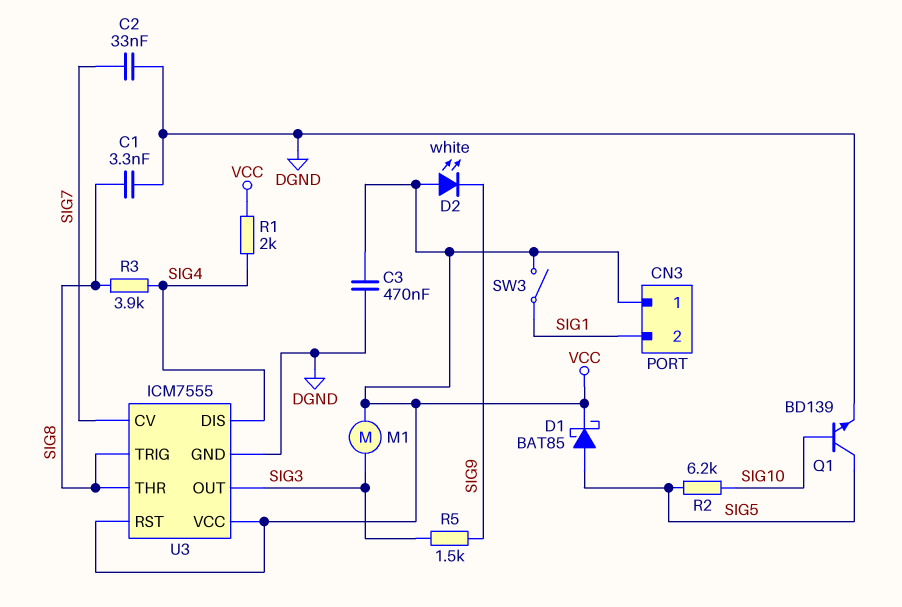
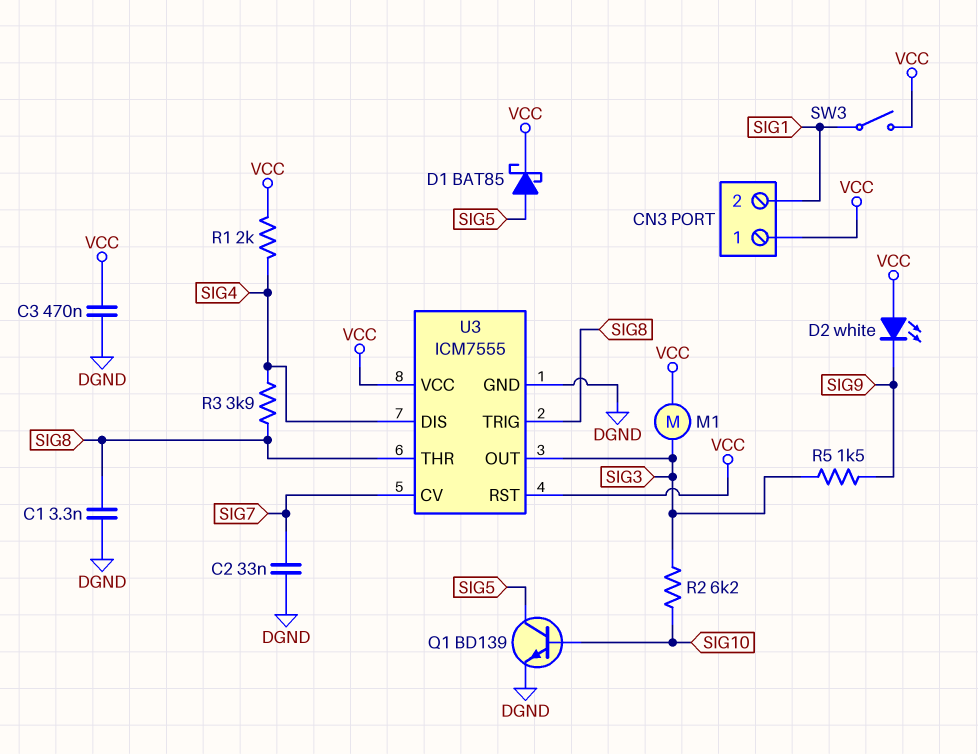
R2: 6.2k (SIG5, SIG10) -> 6.2k (SIG3, SIG10)

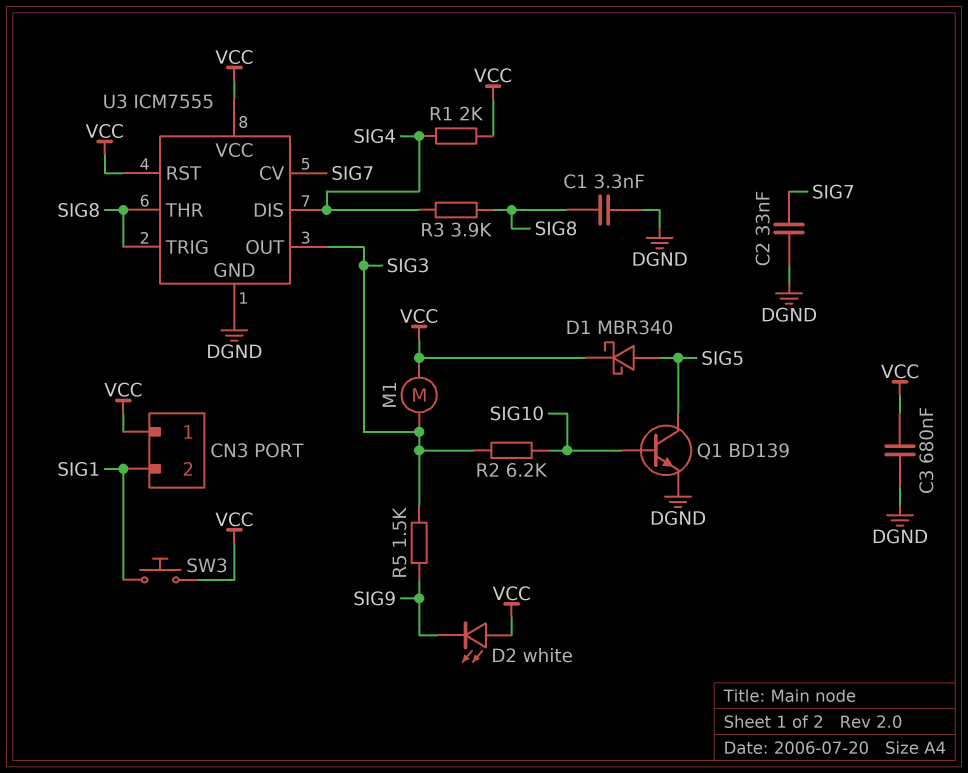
C3: 470nF (DGND, VCC) -> 680nF (DGND, VCC)
D1: schottky BAT85 (A SIG5, K VCC) -> schottky MBR340 (A SIG5, K VCC)
SW3: switch (SIG1, VCC) -> button (SIG1, VCC)

